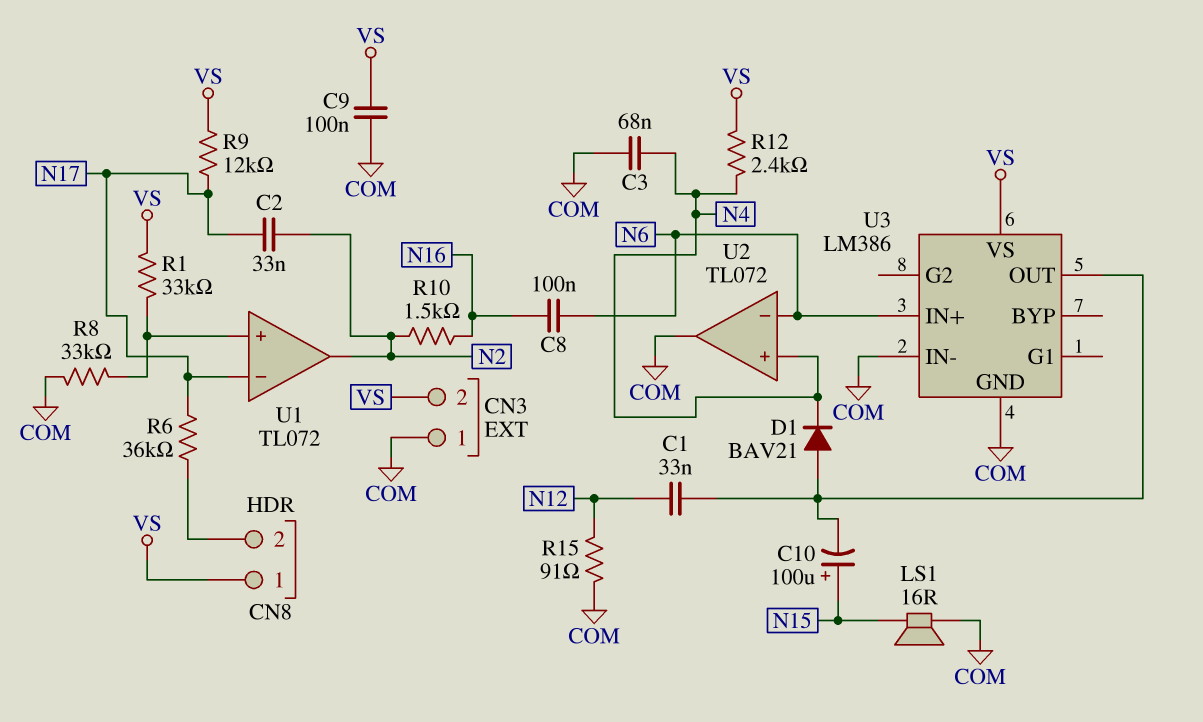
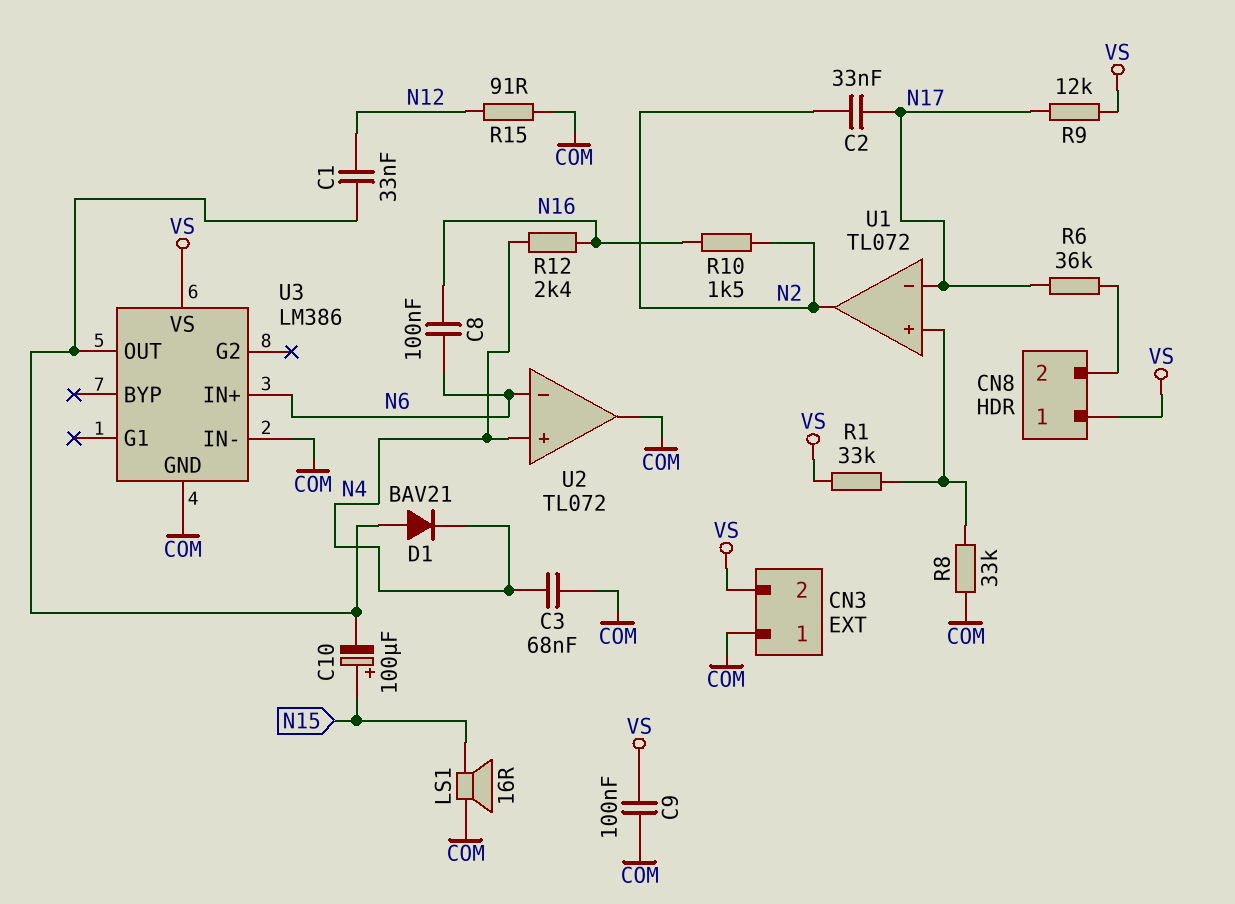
R12: 2.4k (N4, VS) -> 2.4k (N4, N16)

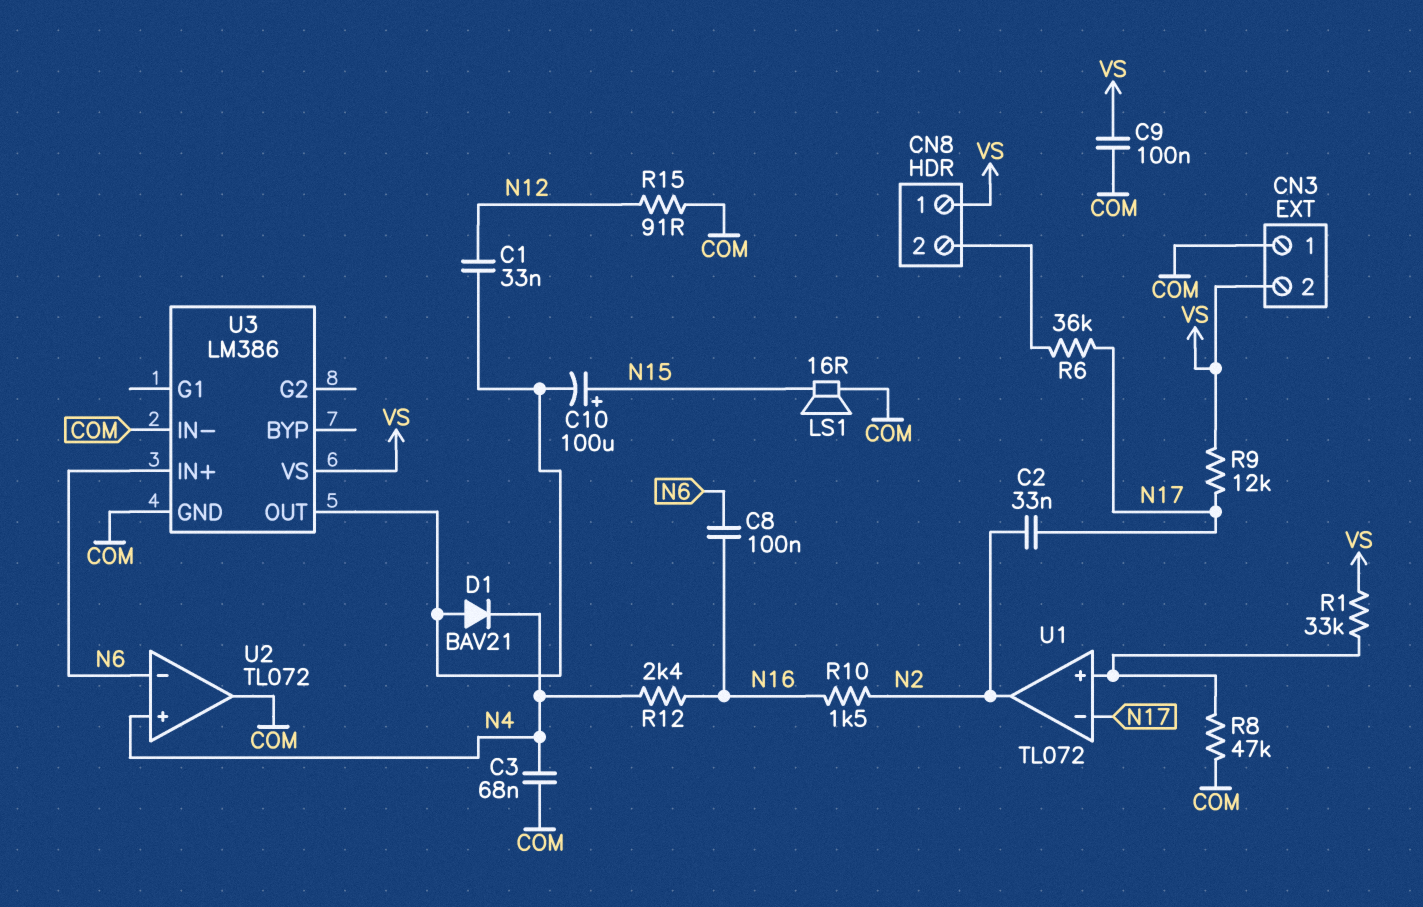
R8: 33k (COM, U1/in+) -> 47k (COM, U1/in+)

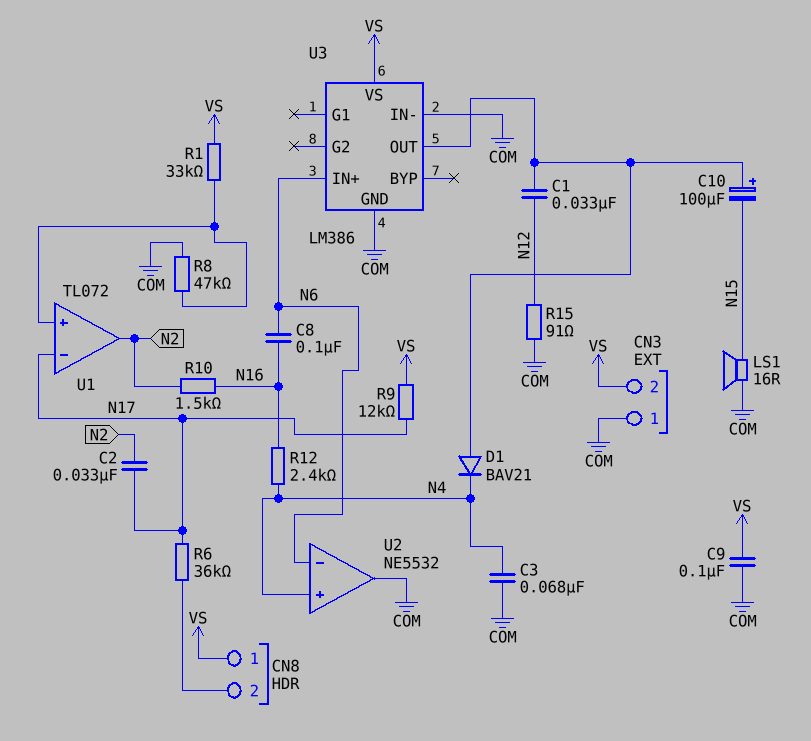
C10: 100uF (plus N15, minus U3/OUT) -> 100uF (plus U3/OUT, minus N15)
U2: TL072 -> NE5532

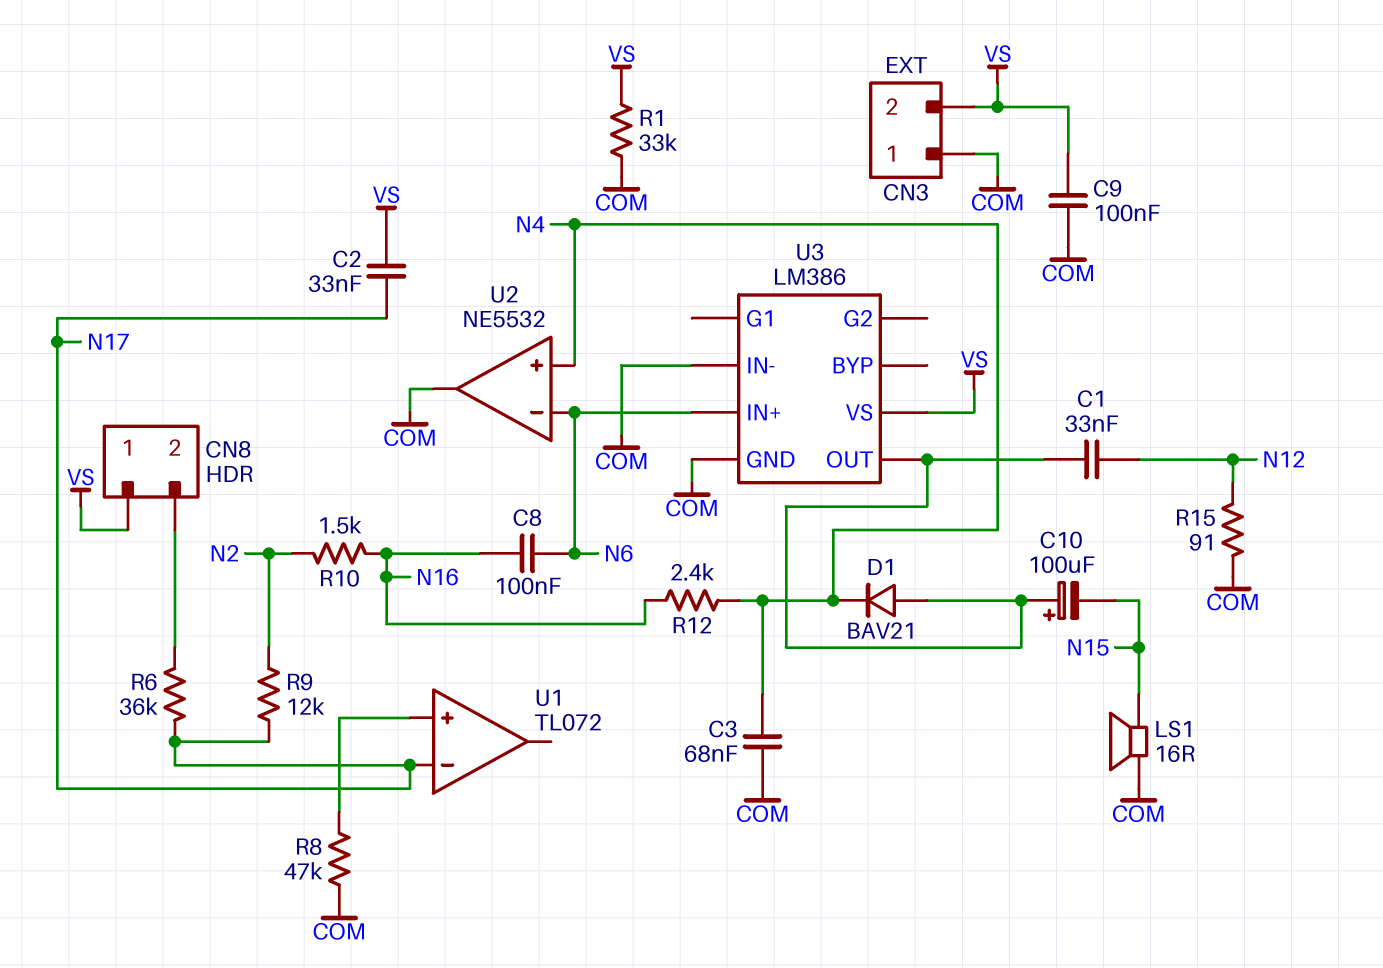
C2: 33nF (N2, N17) -> 33nF (N17, VS)
R1: 33k (U1/in+, VS) -> 33k (COM, VS)
R9: 12k (N17, VS) -> 12k (N2, N17)
U1 pin out: N2 -> none

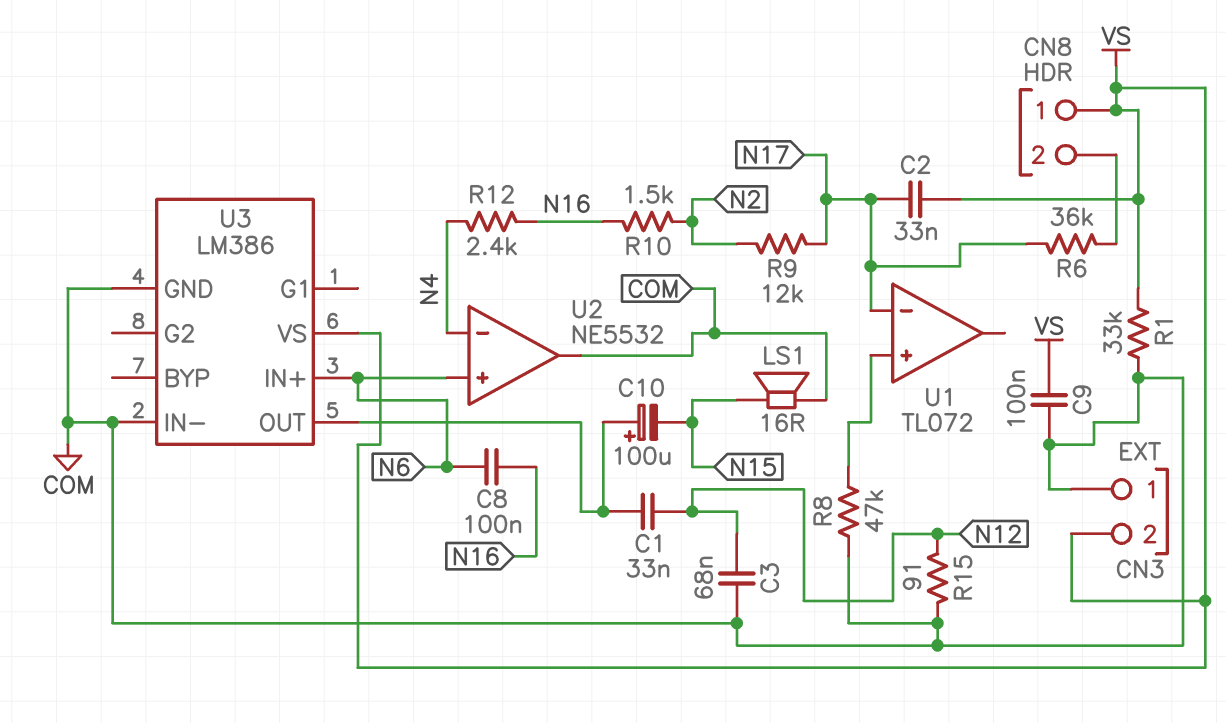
C3: 68nF (COM, N4) -> 68nF (COM, N12)
D1: diode BAV21 (A U3/OUT, K N4) -> none
U2 pin in+: N4 -> N6
U2 pin in-: N6 -> N4

